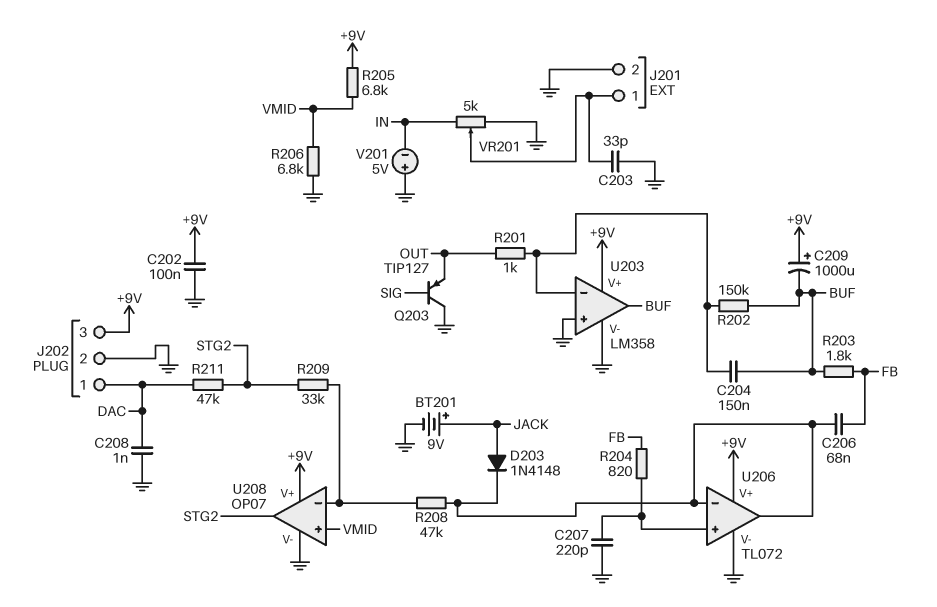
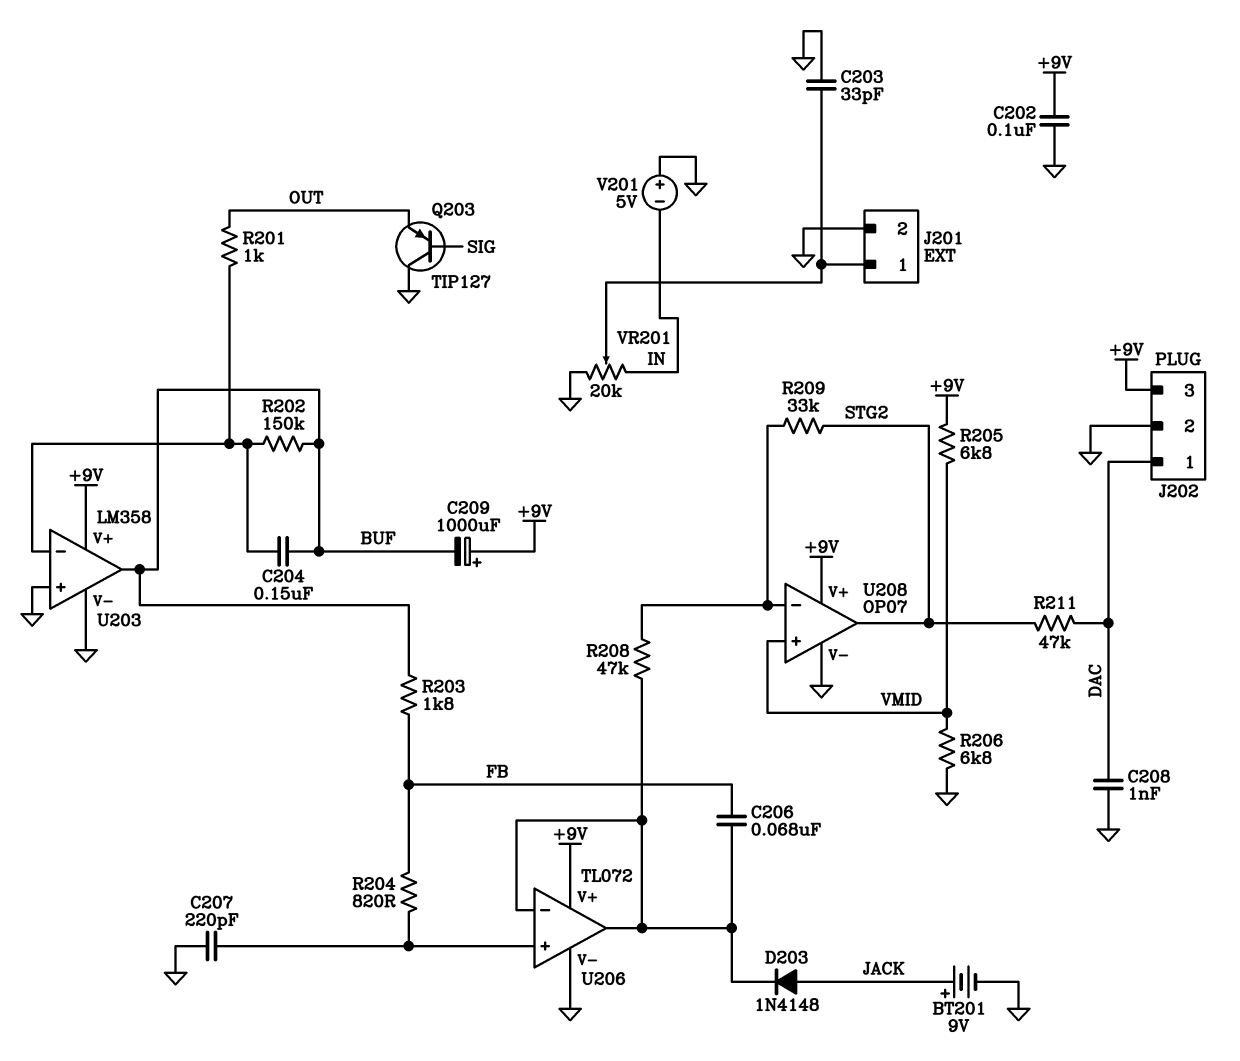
VR201: 5k (GND, IN, wiper J201/1) -> 20k (GND, IN, wiper J201/1)

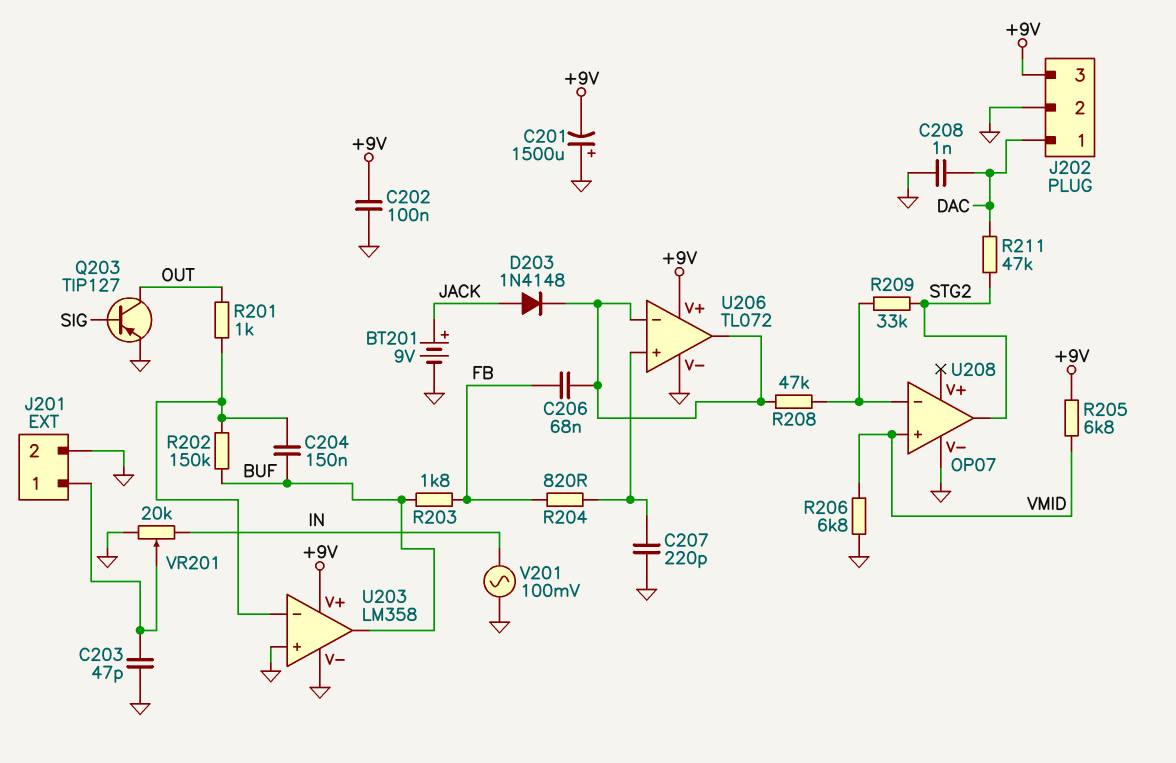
C201: none -> 1500uF (plus GND, minus +9V)
C203: 33pF (GND, J201/1) -> 47pF (GND, J201/1)
C209: 1000uF (plus +9V, minus BUF) -> none
Q203: PNP TIP127 (B SIG, C GND, E OUT) -> PNP TIP127 (B SIG, C OUT, E GND)
U208 pin V+: +9V -> none
V201: 5V (plus GND, minus IN) -> AC 100mV (GND, IN)

